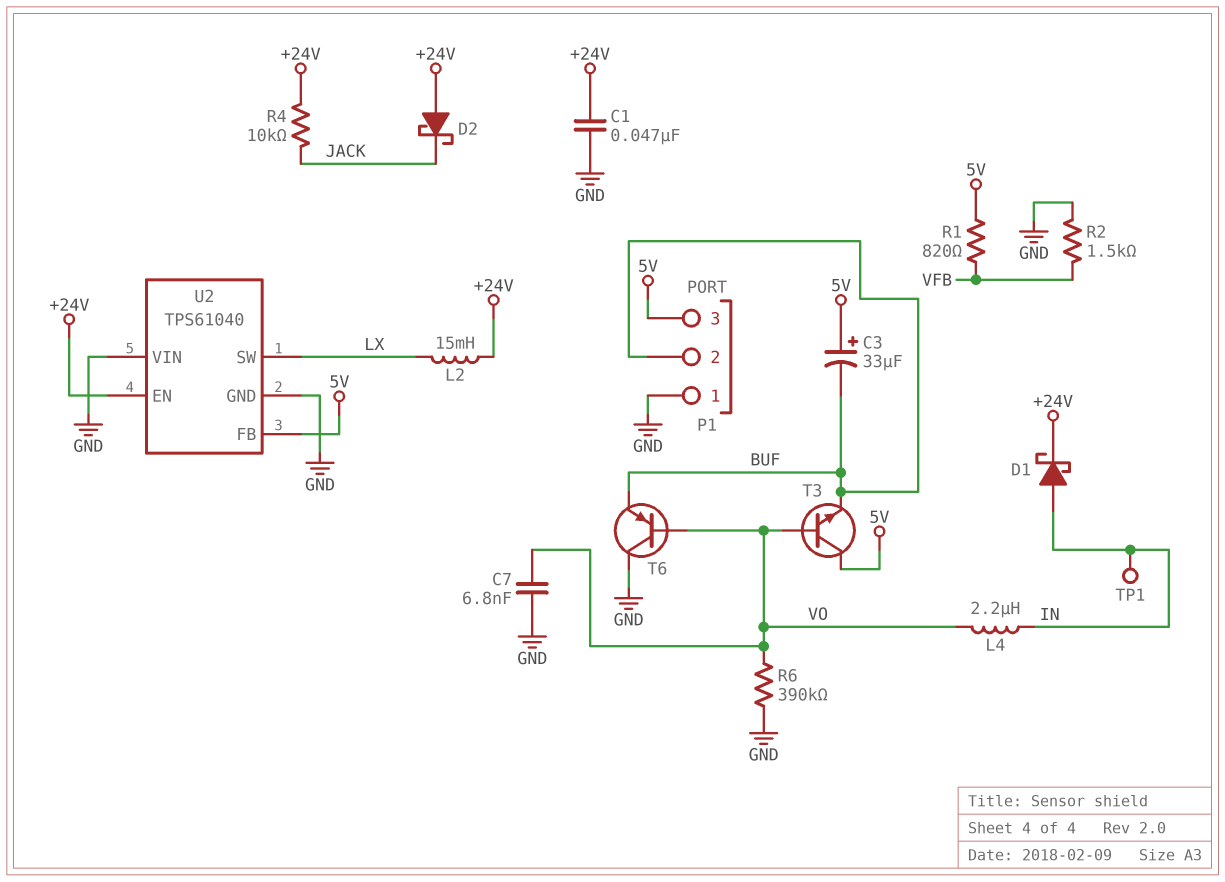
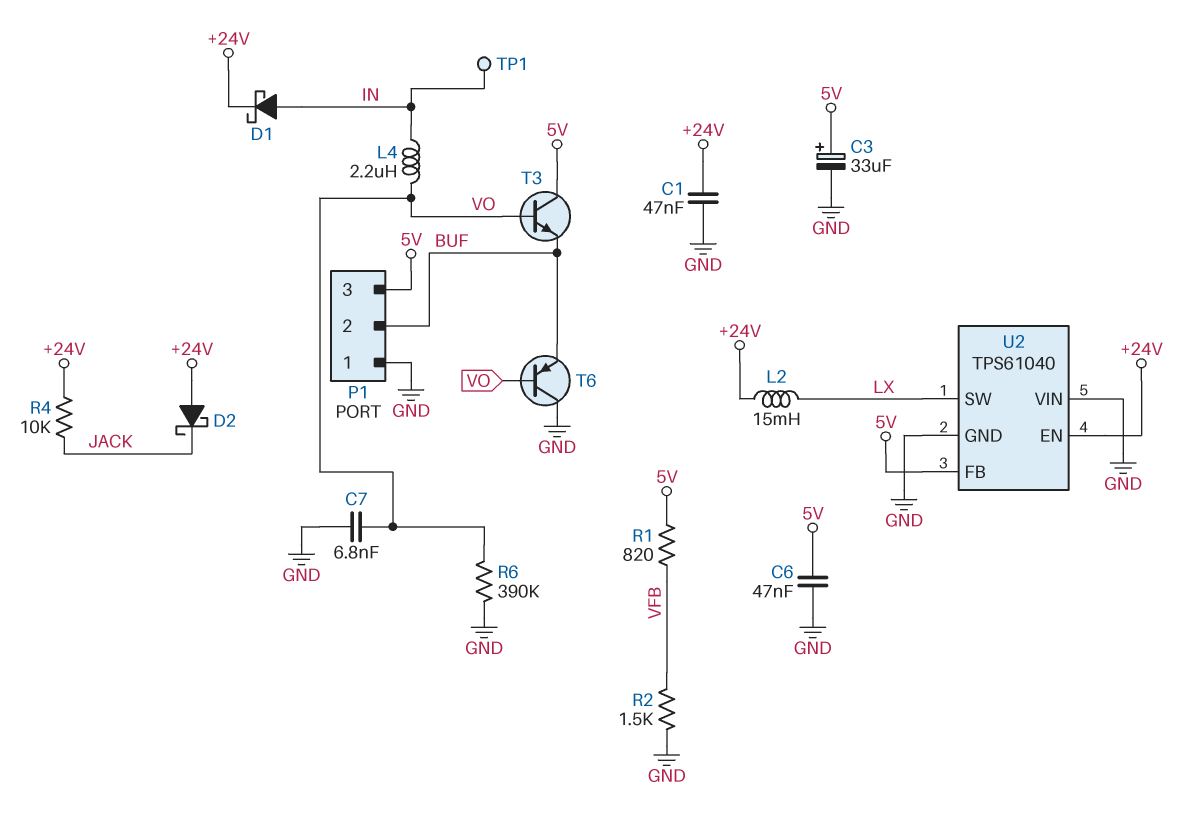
C3: 33uF (plus 5V, minus BUF) -> 33uF (plus 5V, minus GND)
C6: none -> 47nF (5V, GND)

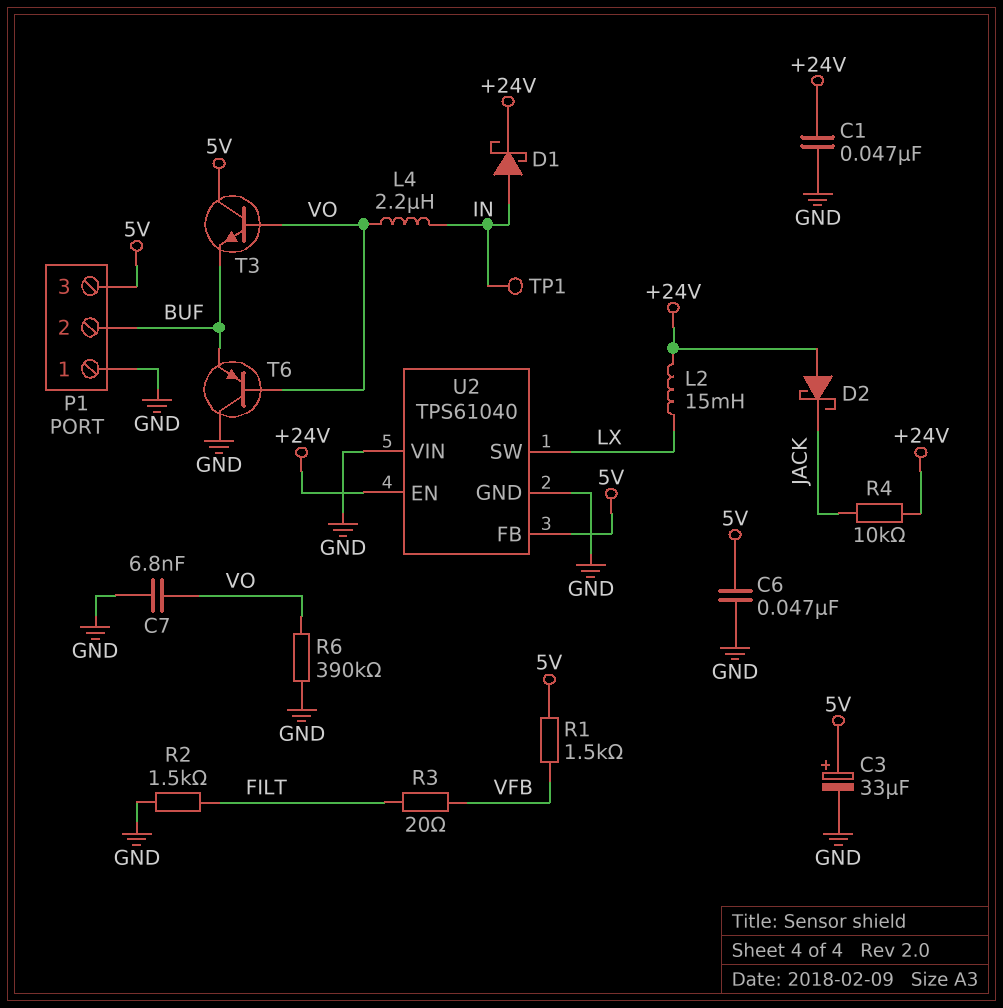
R1: 820 (5V, VFB) -> 1.5k (5V, VFB)
R2: 1.5k (GND, VFB) -> 1.5k (FILT, GND)
R3: none -> 20 (FILT, VFB)

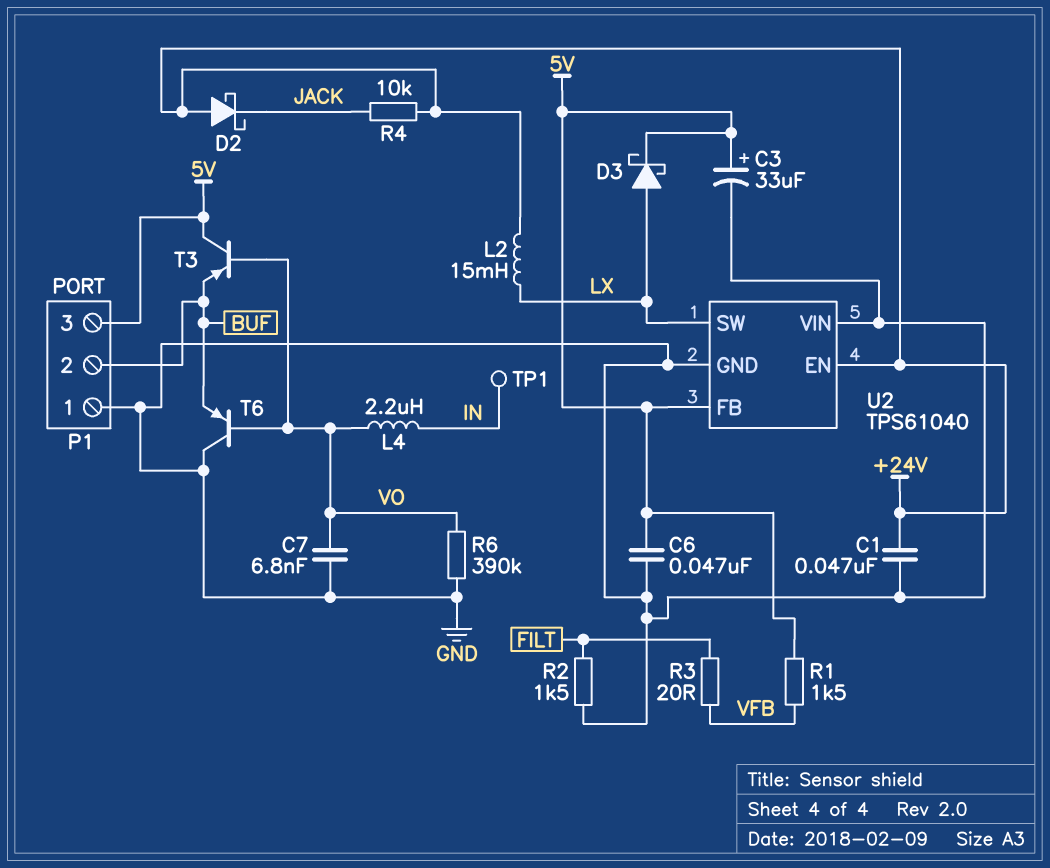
D1: schottky (A IN, K +24V) -> none
D3: none -> schottky (A LX, K 5V)
T3: NPN (B VO, C 5V, E BUF) -> PNP (B VO, C 5V, E BUF)

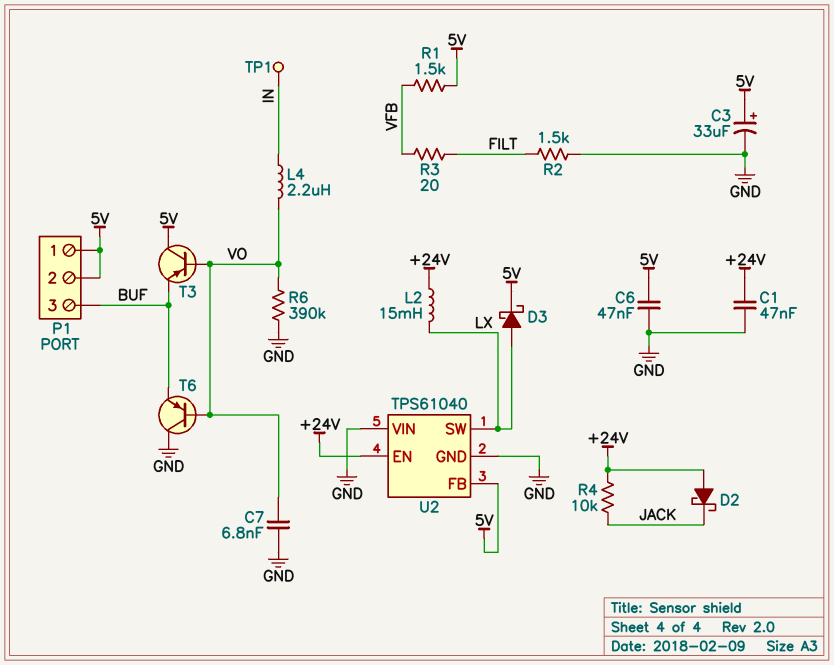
P1 pin 1: GND -> 5V
P1 pin 2: BUF -> 5V
P1 pin 3: 5V -> BUF

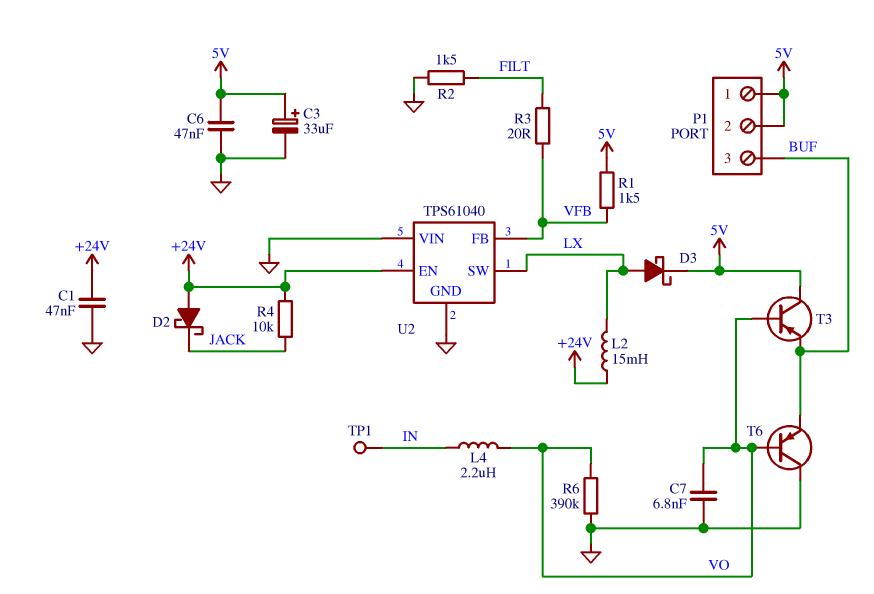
U2 pin FB: 5V -> VFB

